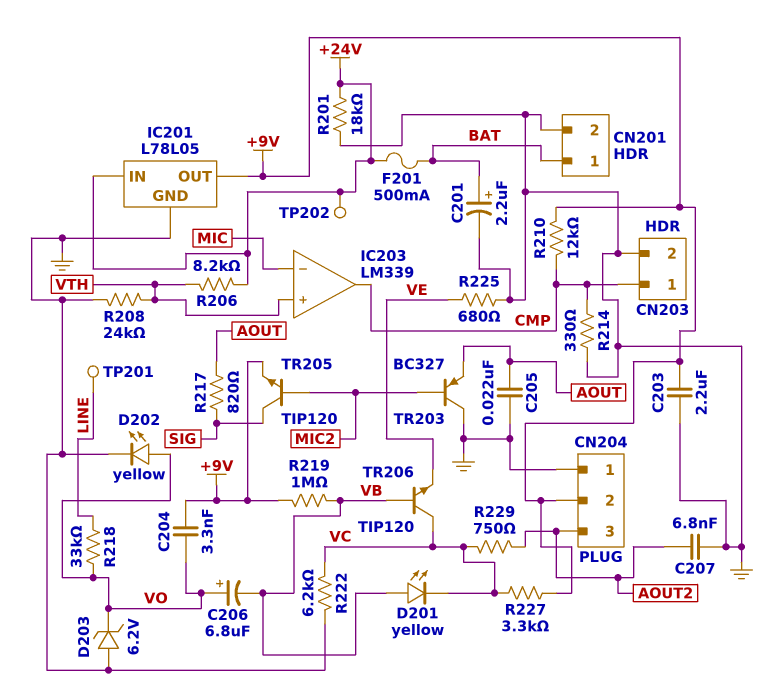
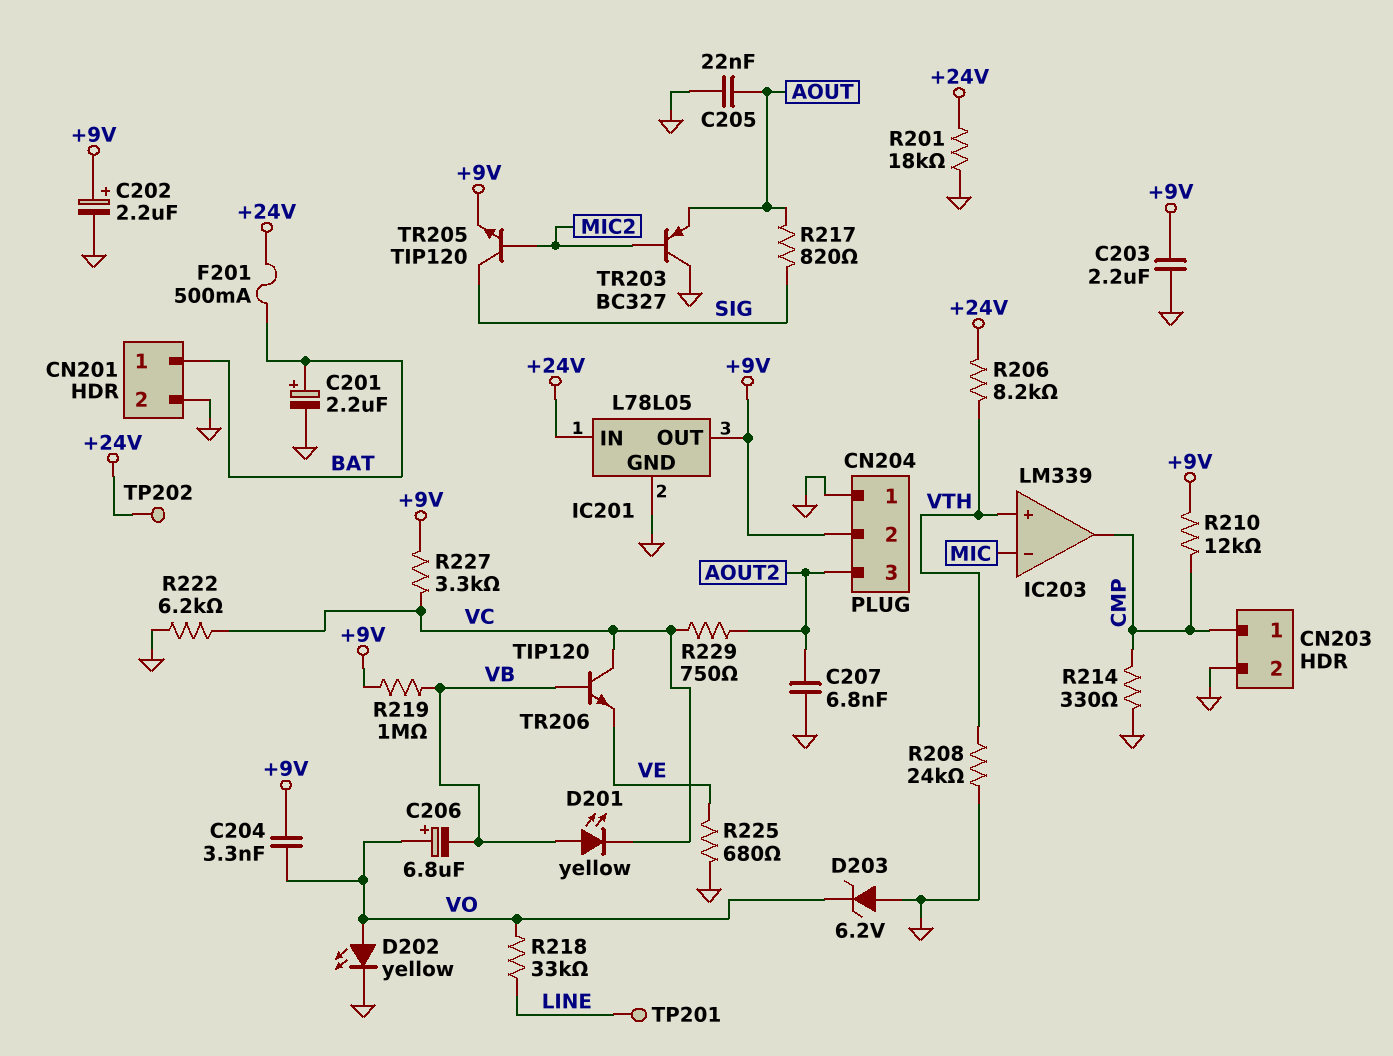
C202: none -> 2.2uF (plus +9V, minus GND)

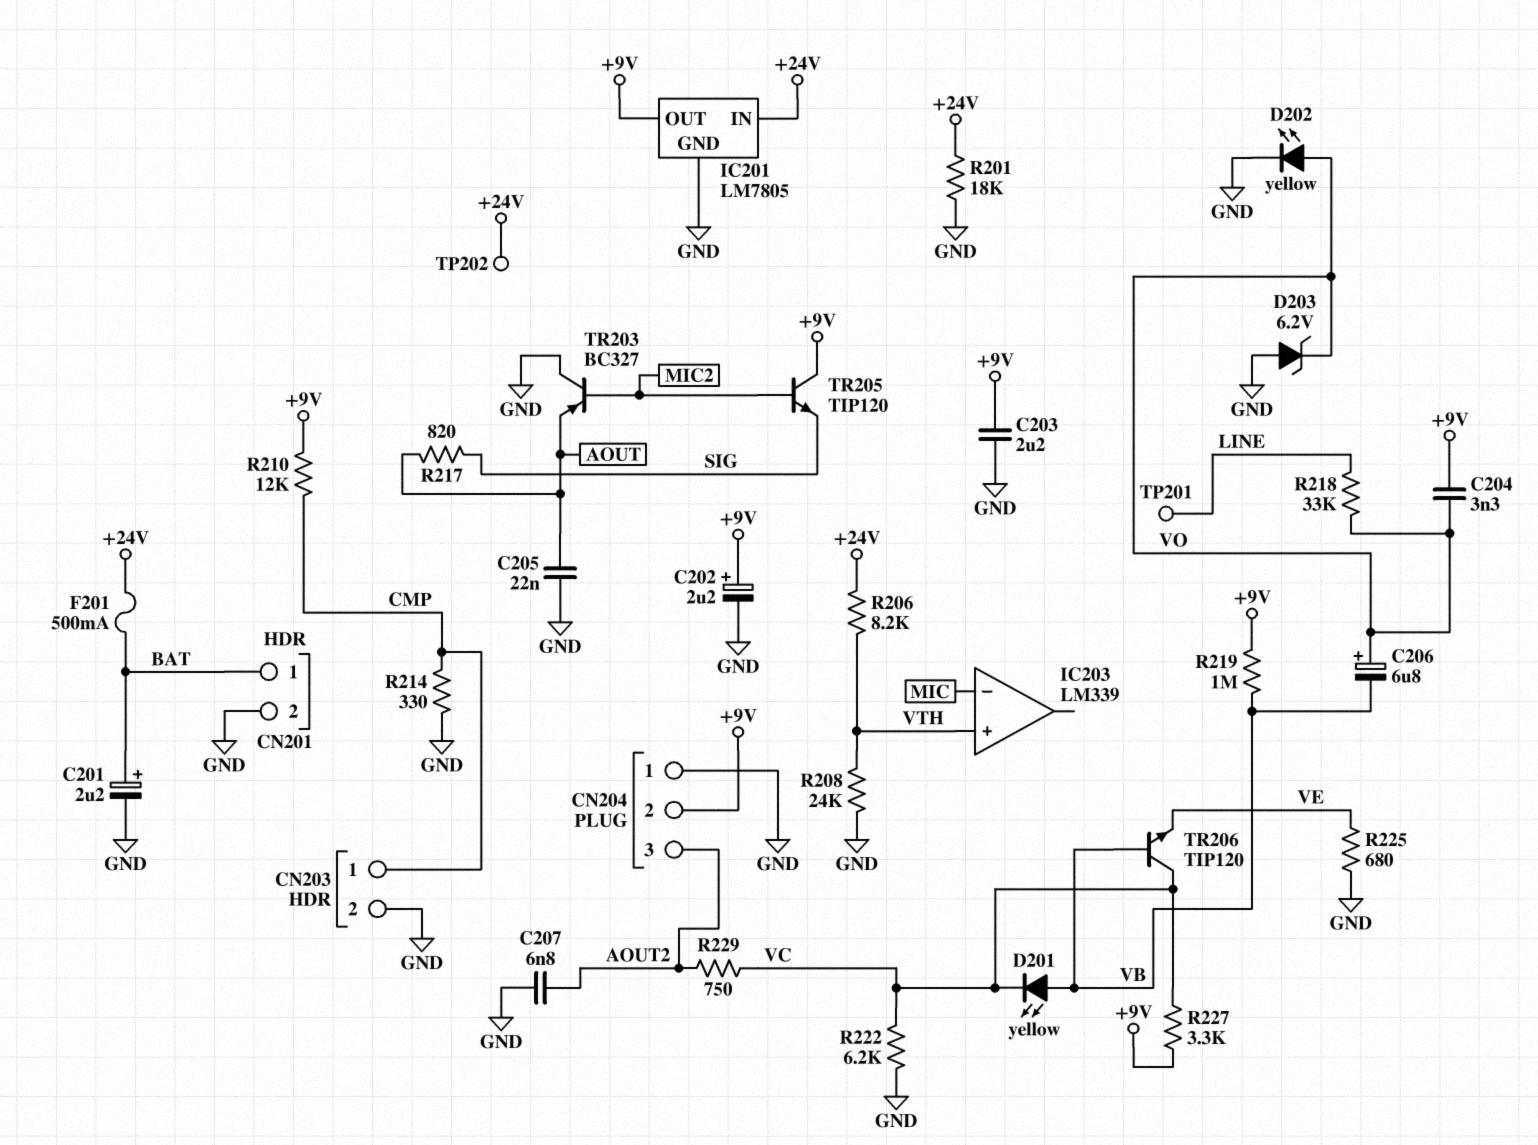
IC201: L78L05 -> LM7805
IC203 pin out: CMP -> none
TR205: NPN TIP120 (B MIC2, C SIG, E +9V) -> NPN TIP120 (B MIC2, C +9V, E SIG)

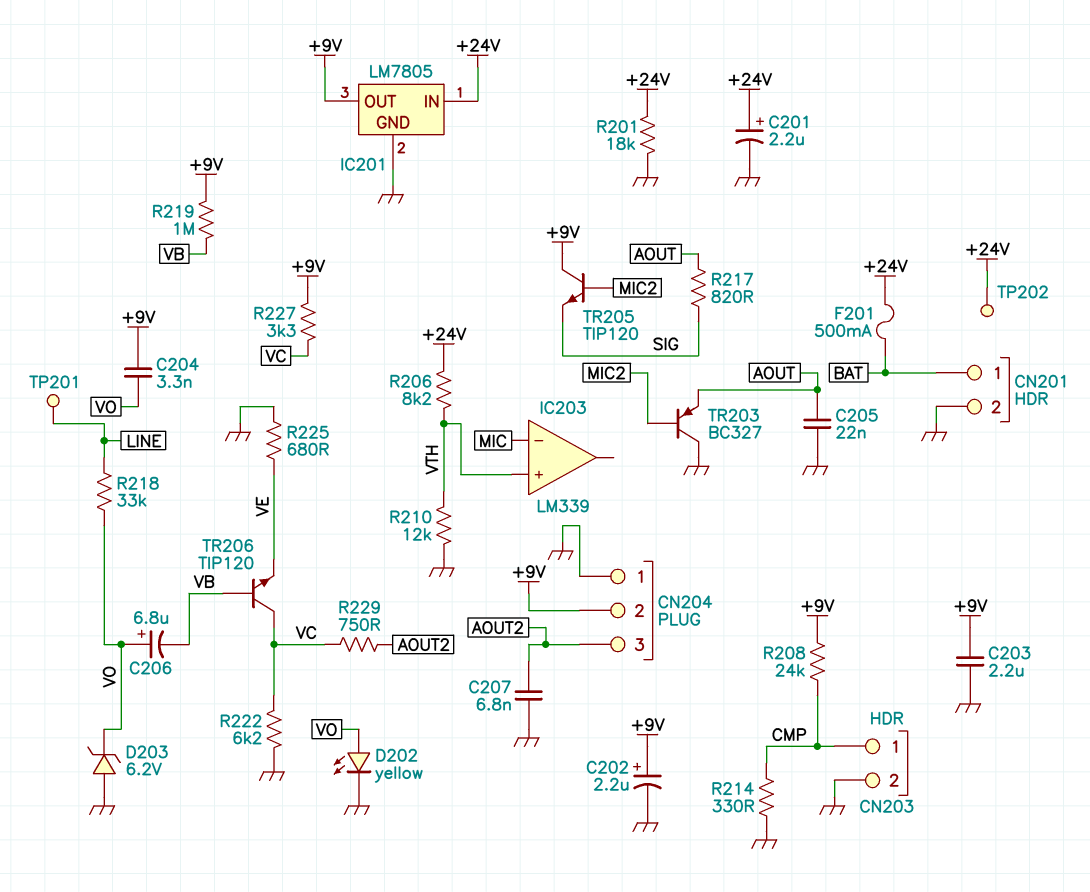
C201: 2.2uF (plus BAT, minus GND) -> 2.2uF (plus +24V, minus GND)
D201: LED yellow (A VB, K VC) -> none
R208: 24k (GND, VTH) -> 24k (+9V, CMP)
R210: 12k (+9V, CMP) -> 12k (GND, VTH)

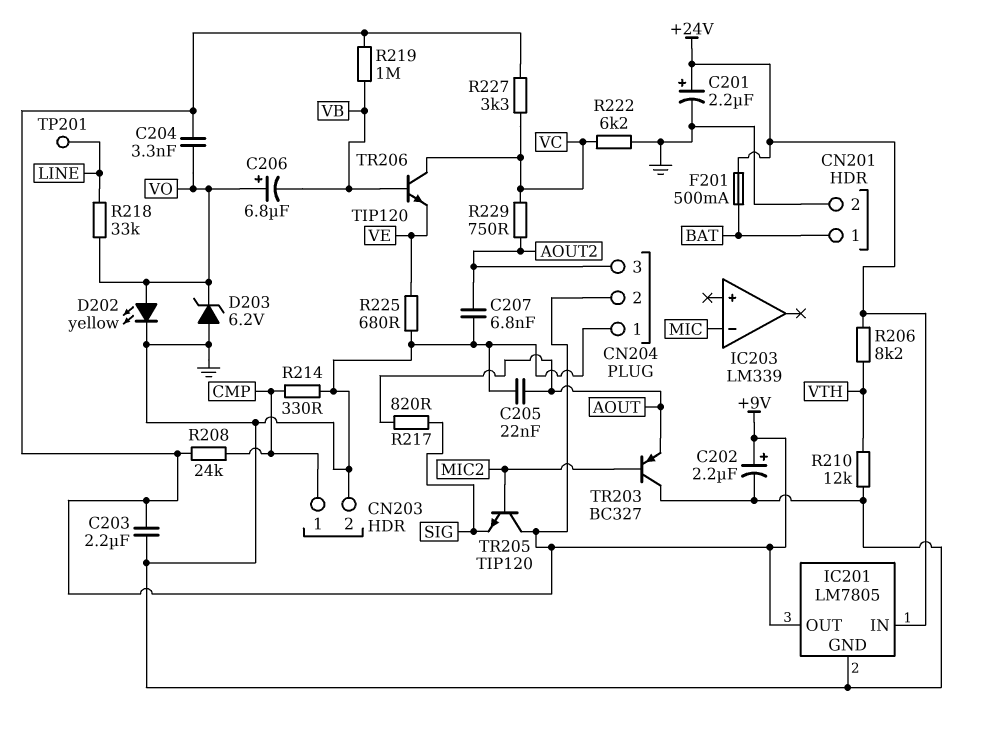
IC203 pin in+: VTH -> none
R201: 18k (+24V, GND) -> none
TP202: test point (+24V) -> none

